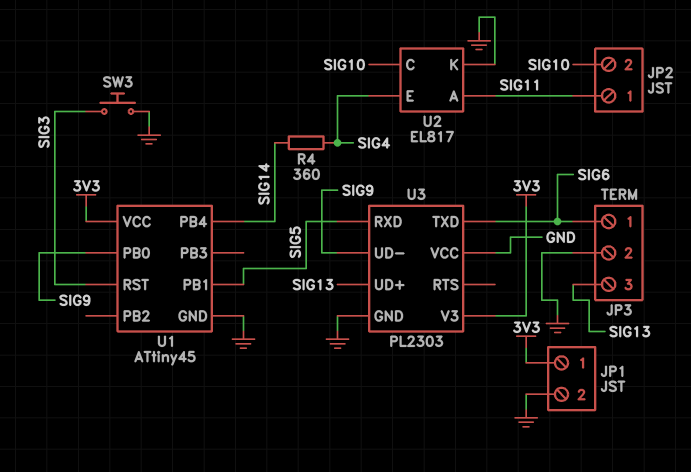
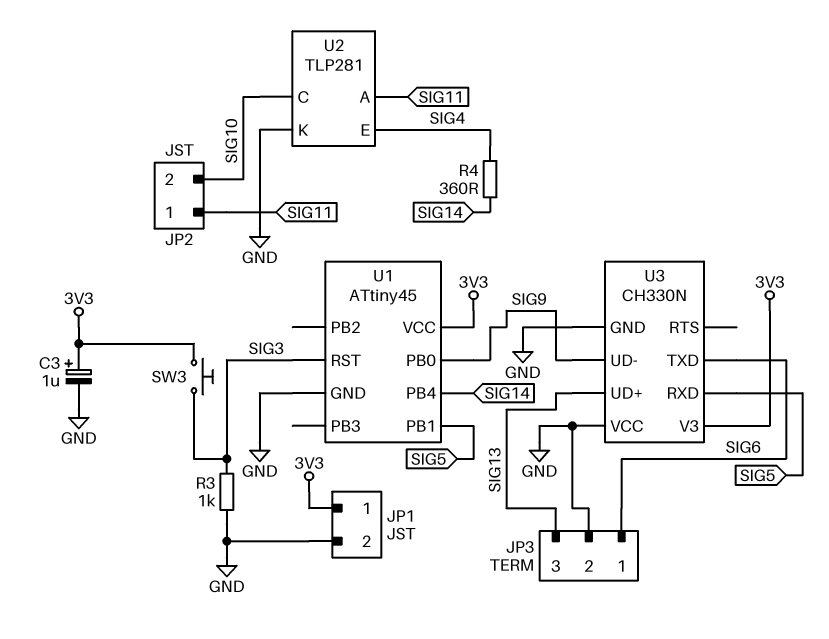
C3: none -> 1uF (plus 3V3, minus GND)
R3: none -> 1k (GND, SIG3)
SW3: button (GND, SIG3) -> button (3V3, SIG3)
U2: EL817 -> TLP281
U3: PL2303 -> CH330N

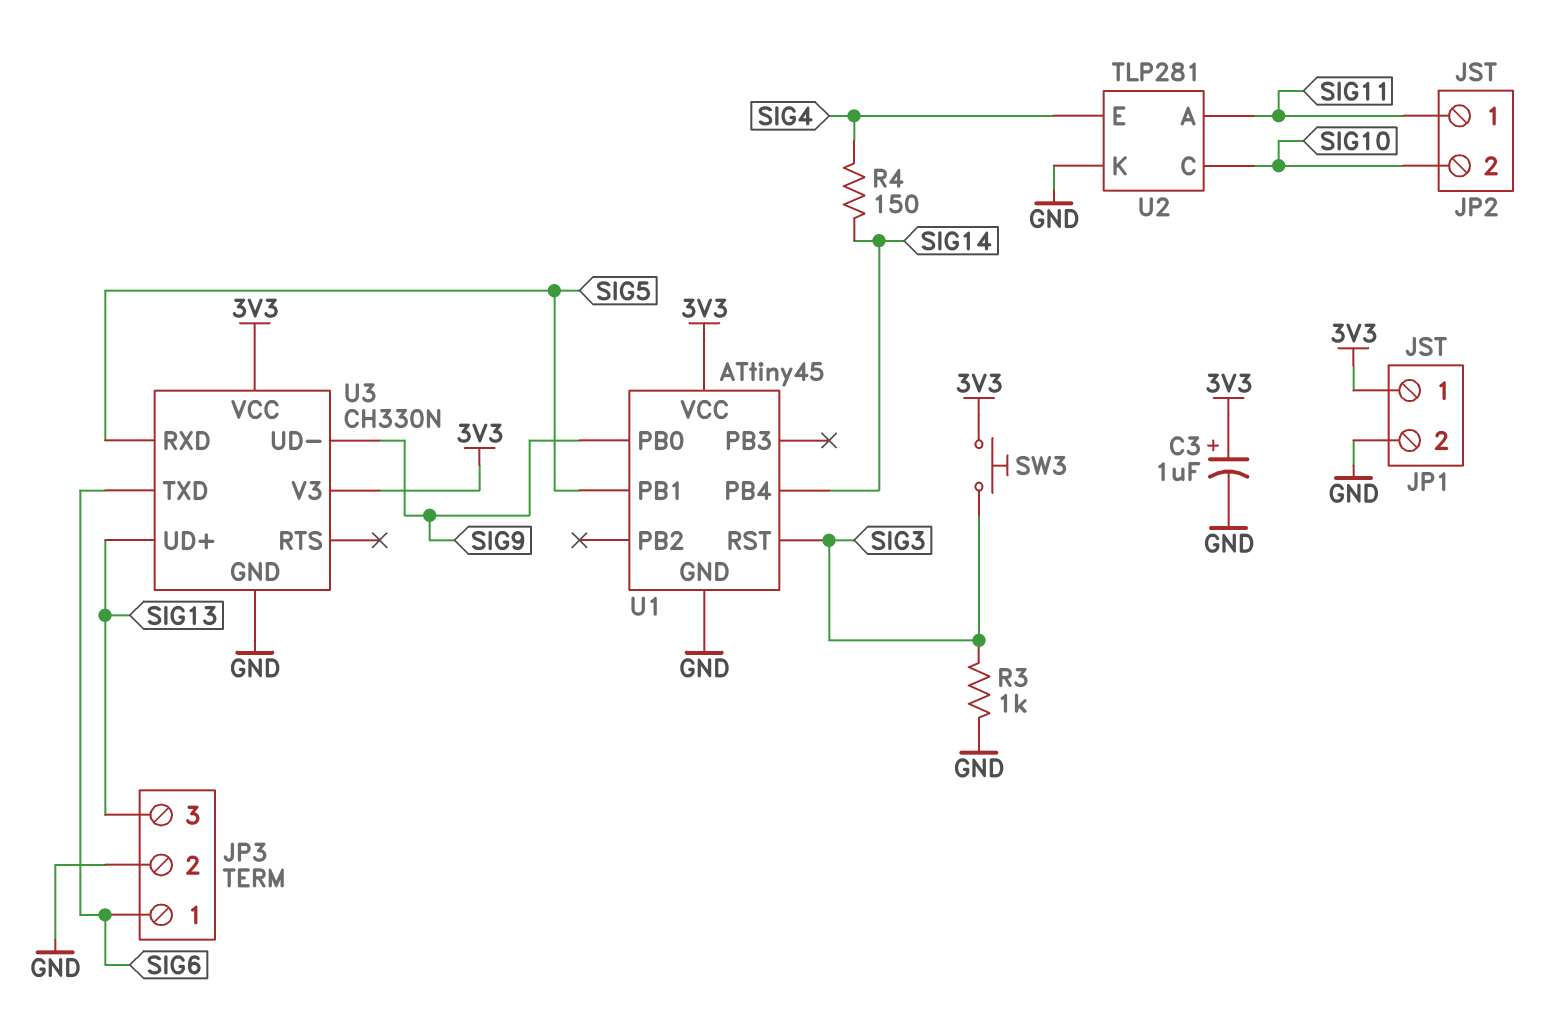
R4: 360 (SIG4, SIG14) -> 150 (SIG4, SIG14)
U3 pin VCC: GND -> 3V3

